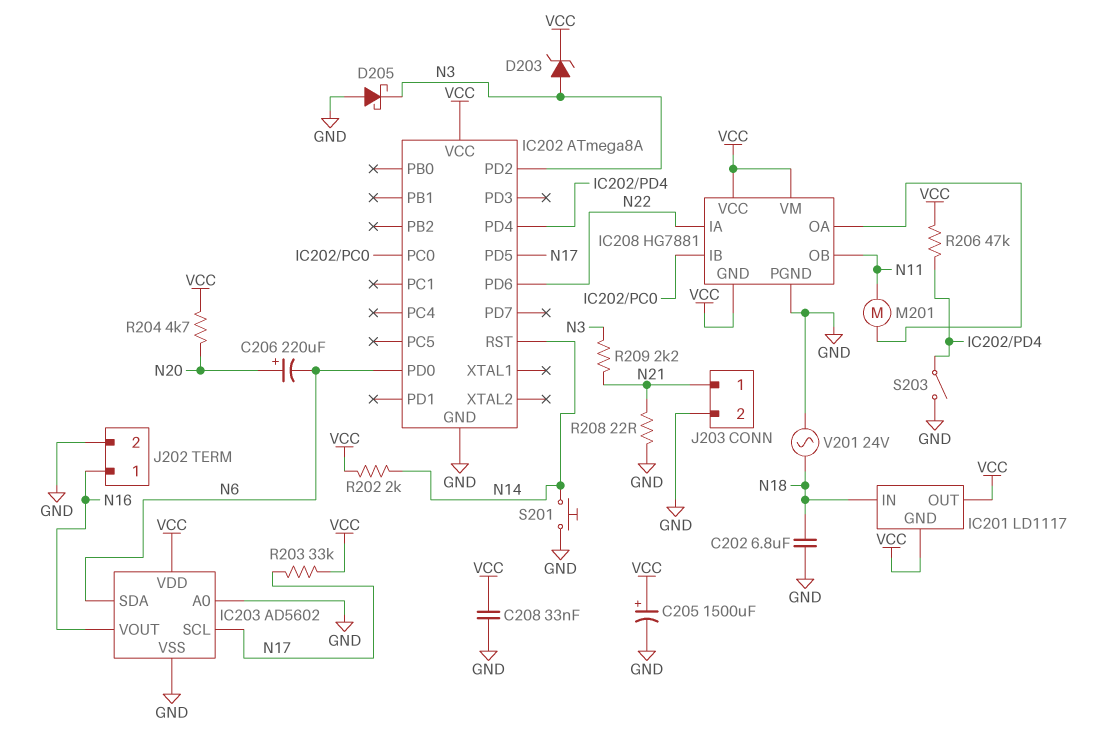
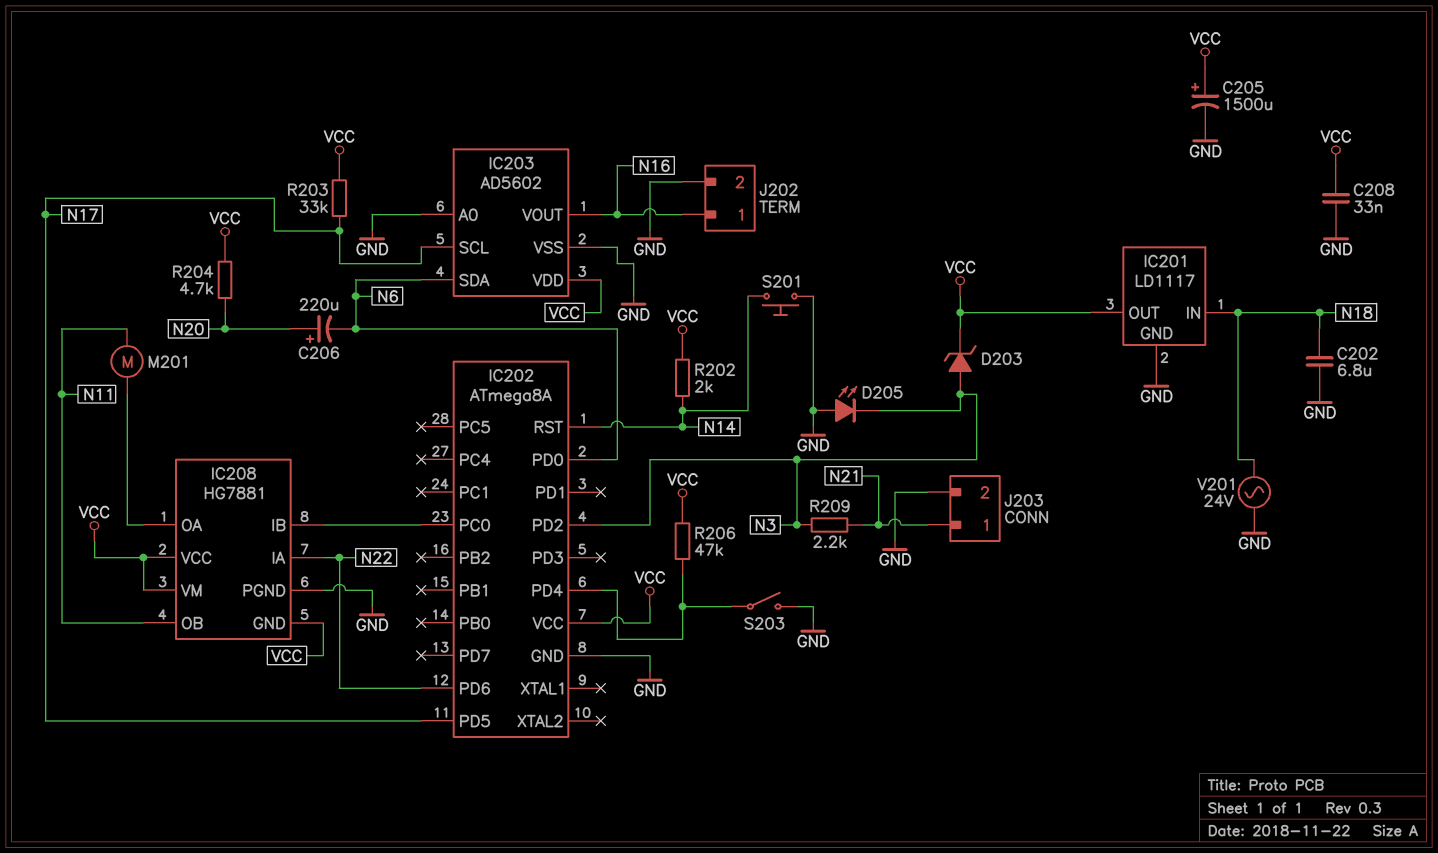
D205: schottky (A GND, K N3) -> LED (A GND, K N3)
IC201 pin GND: VCC -> GND
R208: 22 (GND, N21) -> none

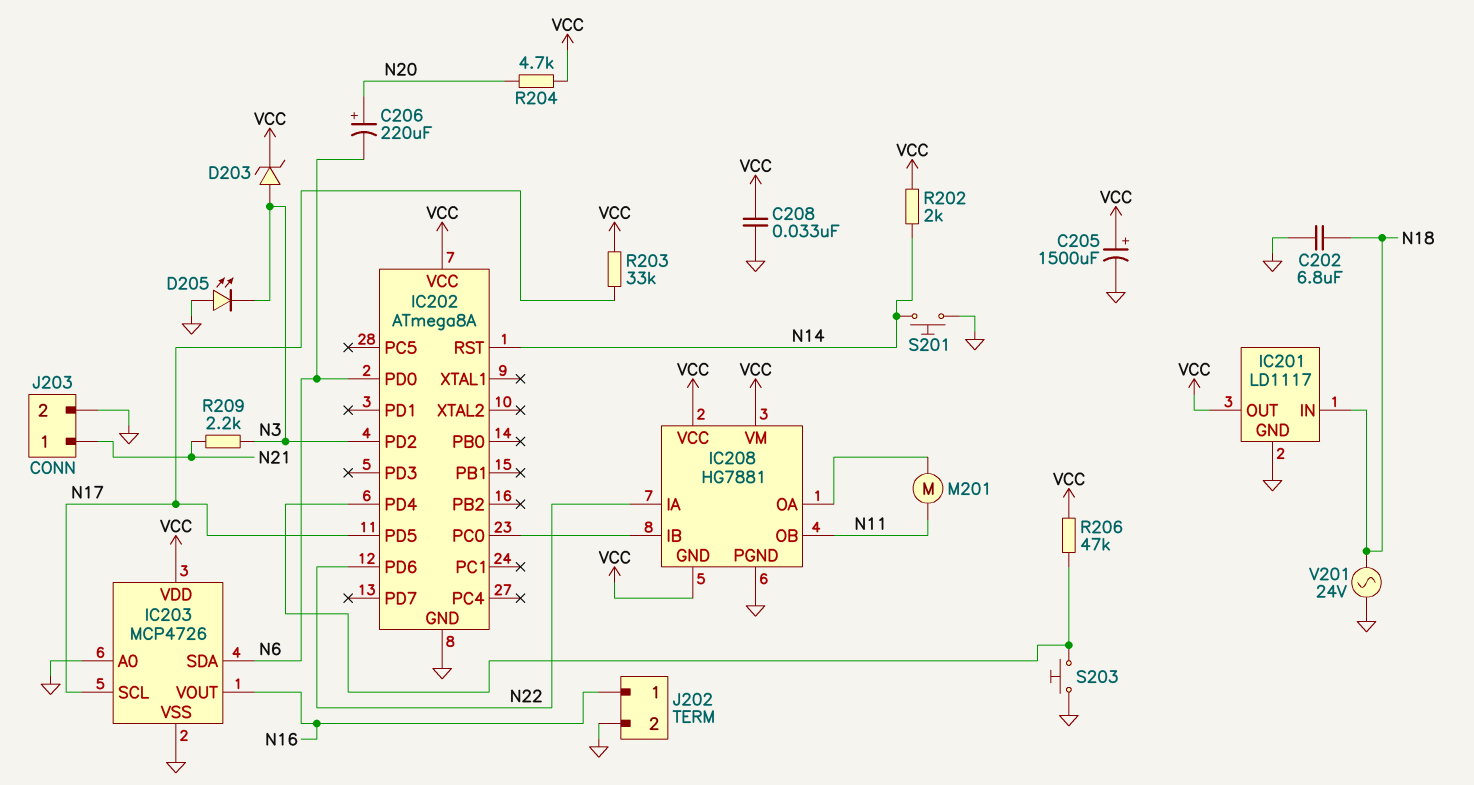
IC203: AD5602 -> MCP4726
S203: switch (GND, IC202/PD4) -> button (GND, IC202/PD4)

